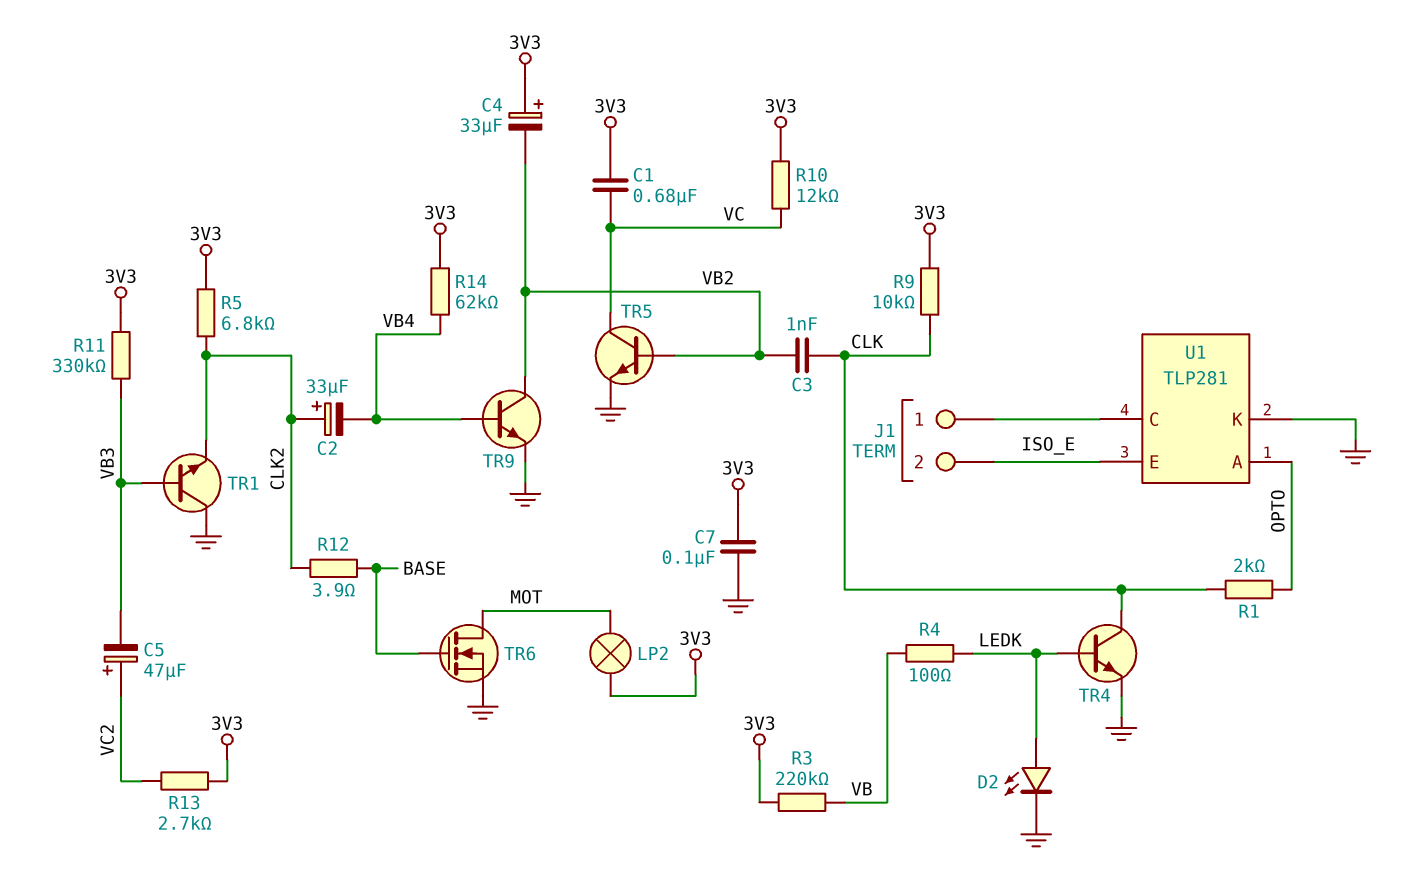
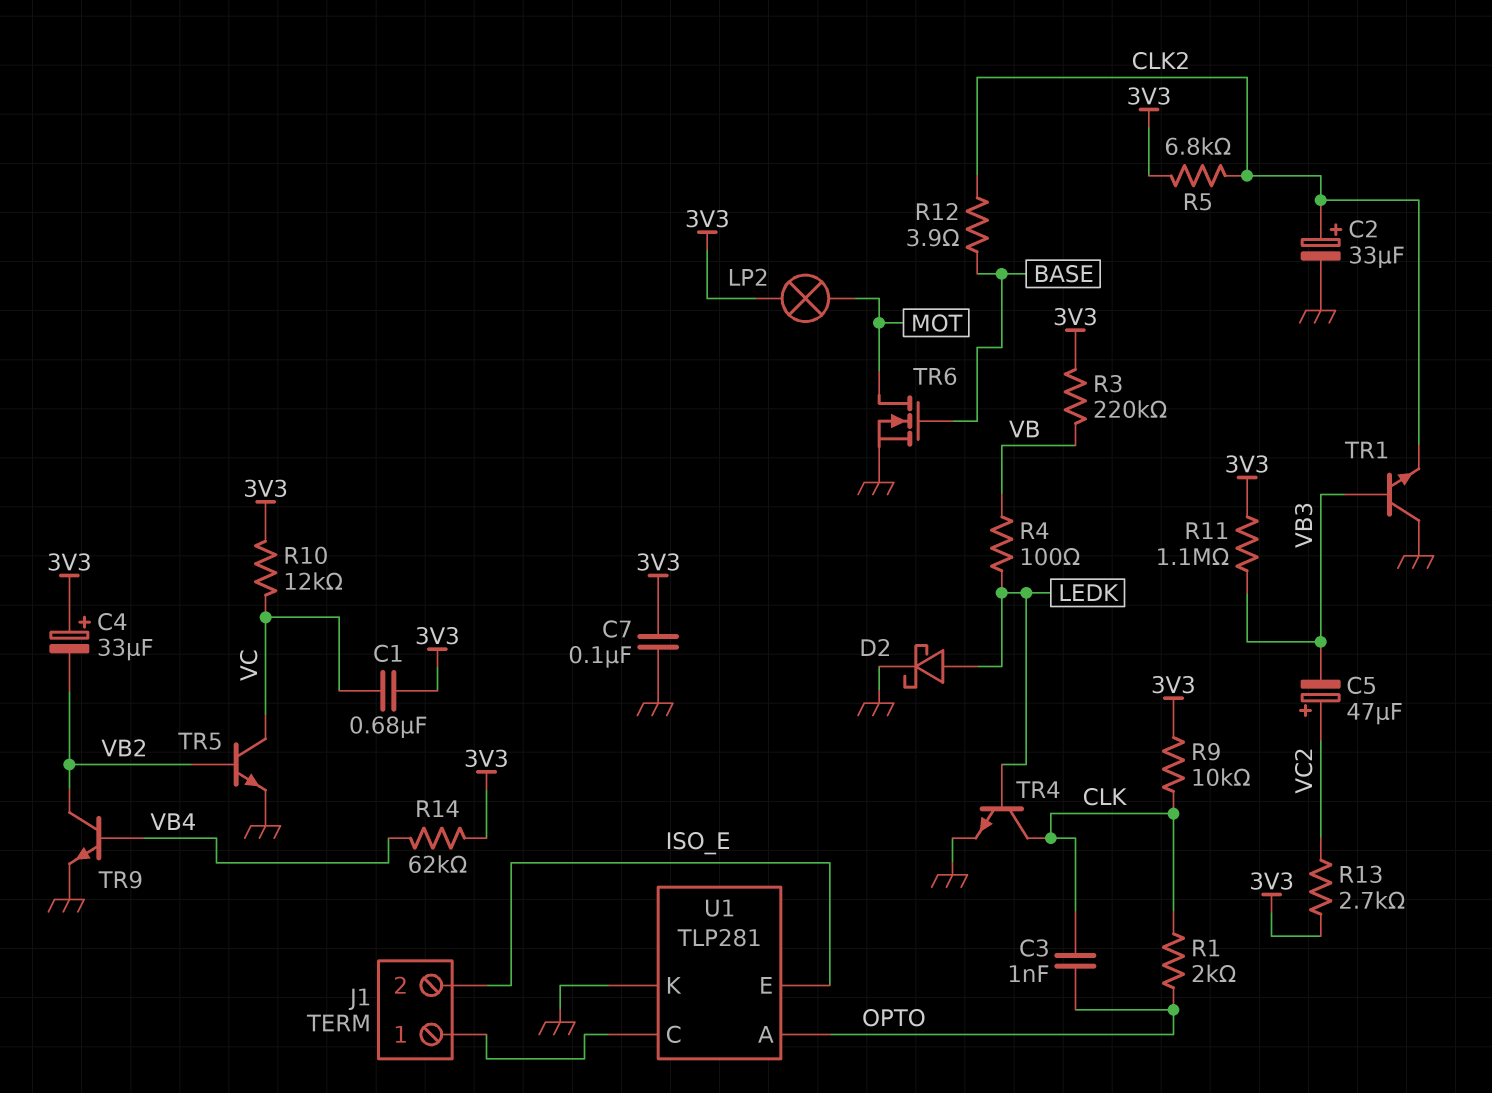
C2: 33uF (plus CLK2, minus VB4) -> 33uF (plus CLK2, minus GND)
C3: 1nF (CLK, VB2) -> 1nF (CLK, OPTO)
D2: LED (A LEDK, K GND) -> schottky (A LEDK, K GND)
R11: 330k (3V3, VB3) -> 1.1M (3V3, VB3)

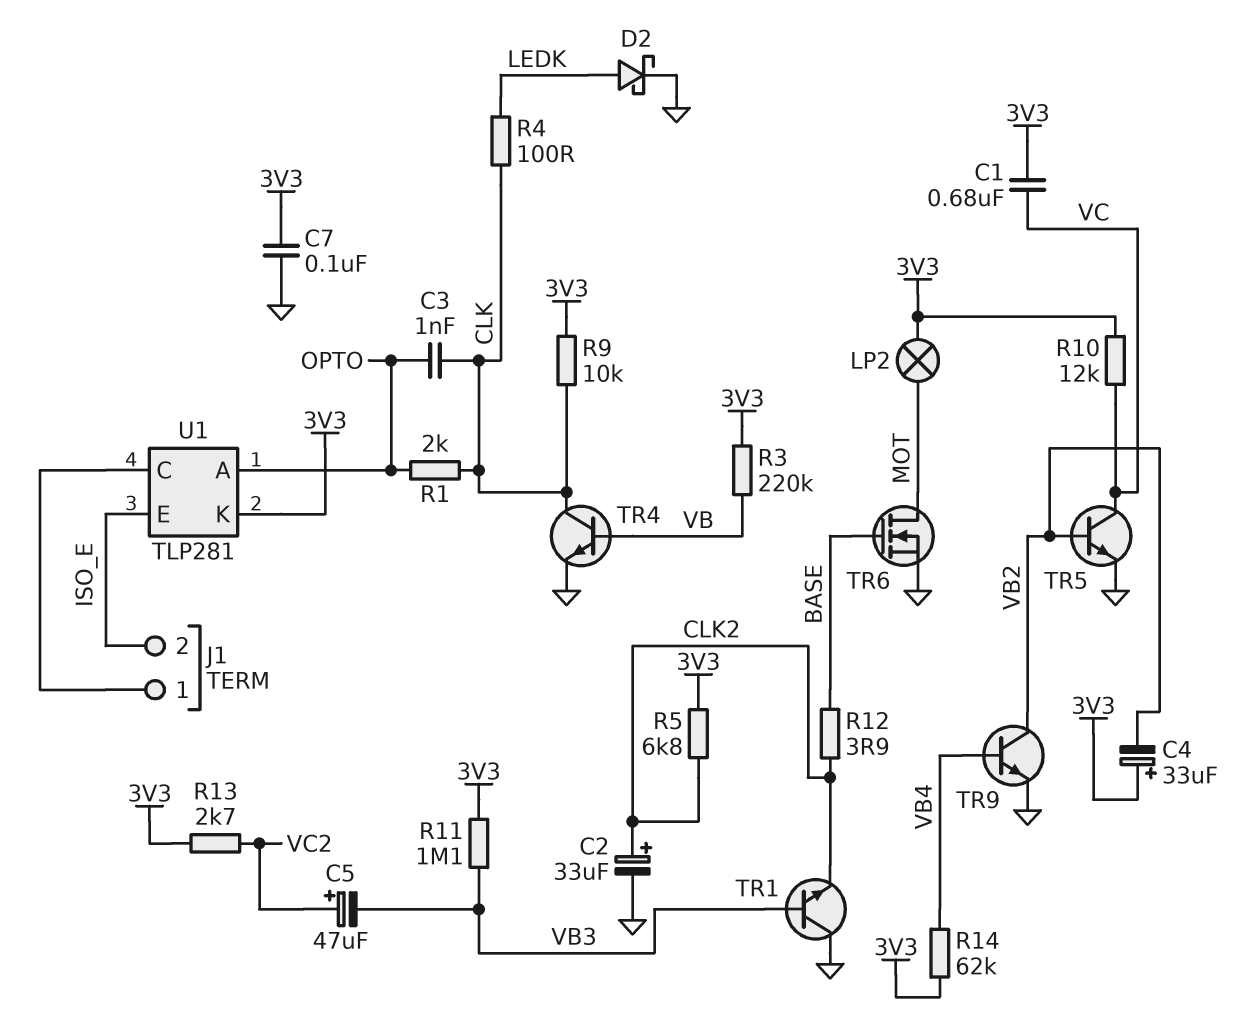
R4: 100 (LEDK, VB) -> 100 (CLK, LEDK)
TR4: NPN (B LEDK, C CLK, E GND) -> NPN (B VB, C CLK, E GND)
U1 pin K: GND -> 3V3

